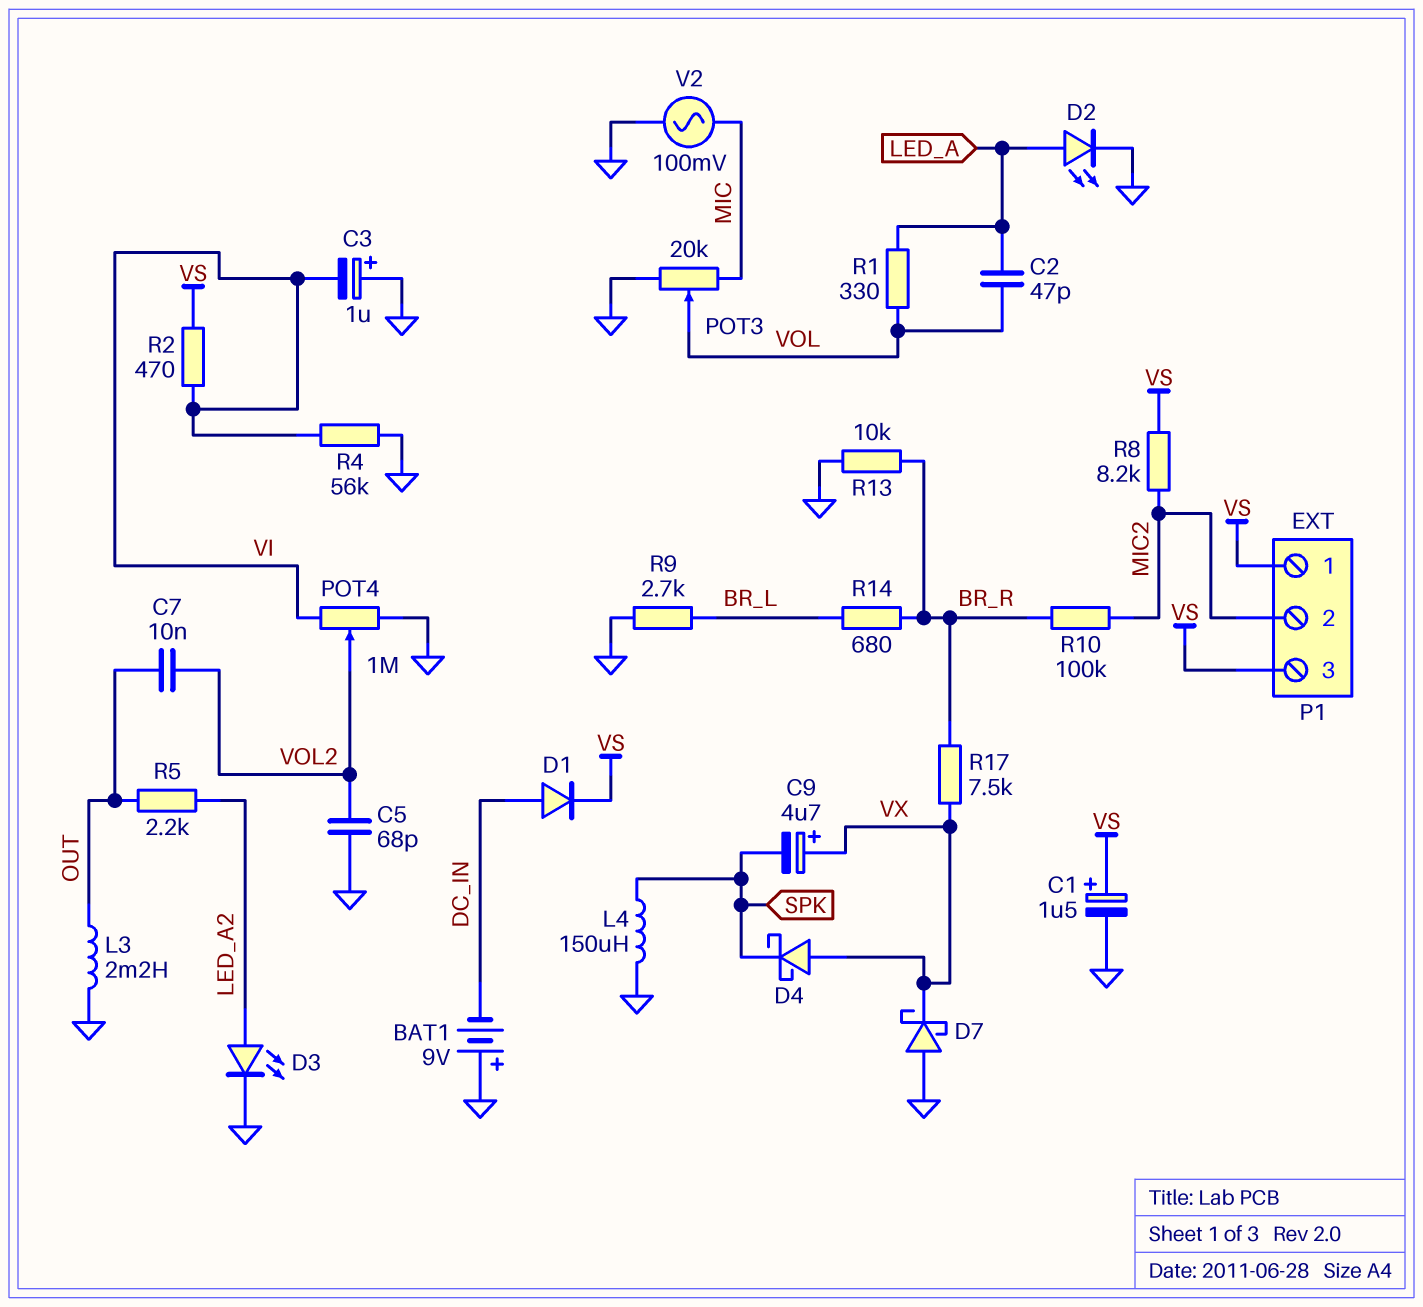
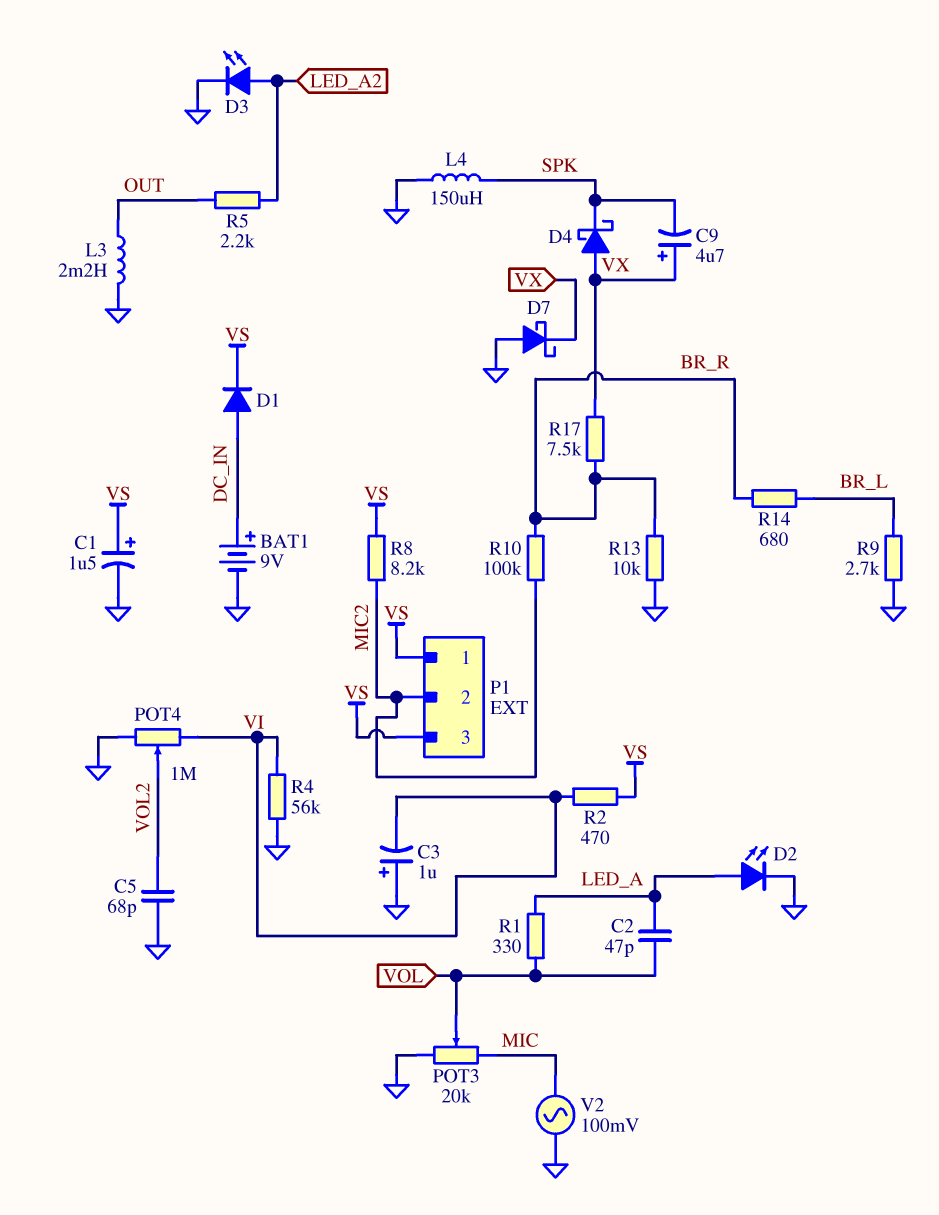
BAT1: 9V (plus GND, minus DC_IN) -> 9V (plus DC_IN, minus GND)
C7: 10nF (OUT, VOL2) -> none

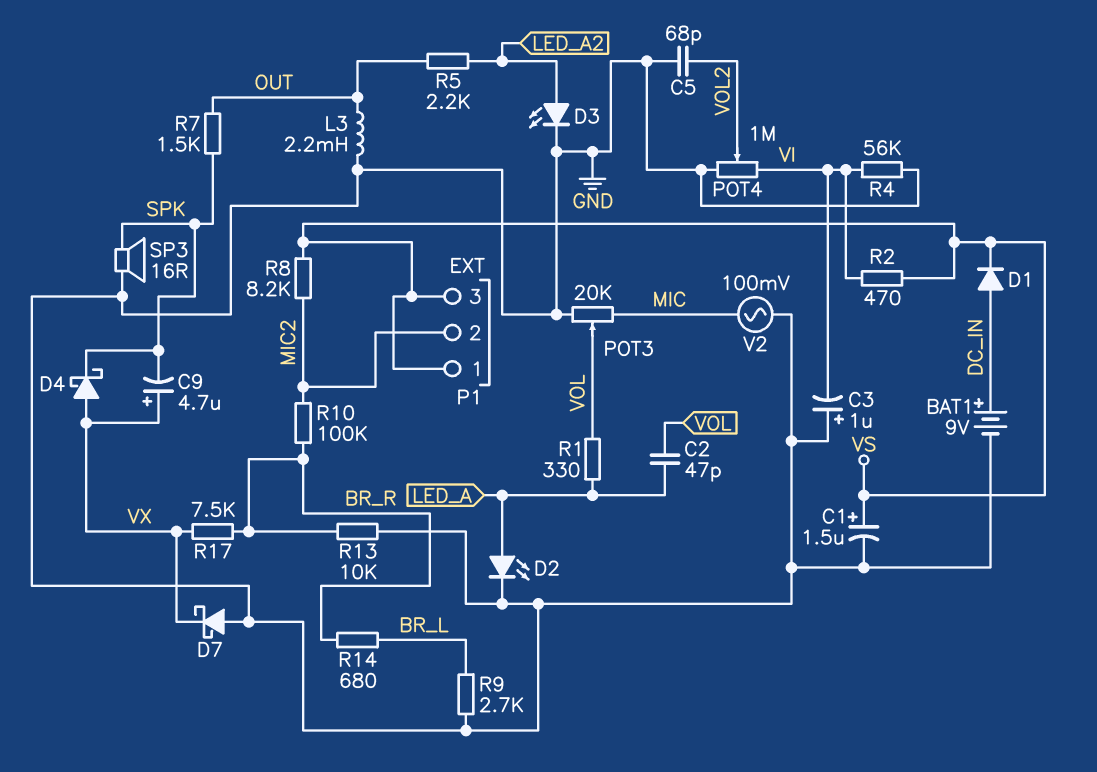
L4: 150uH (GND, SPK) -> none
R7: none -> 1.5k (OUT, SPK)
SP3: none -> speaker 16R (GND, SPK)

